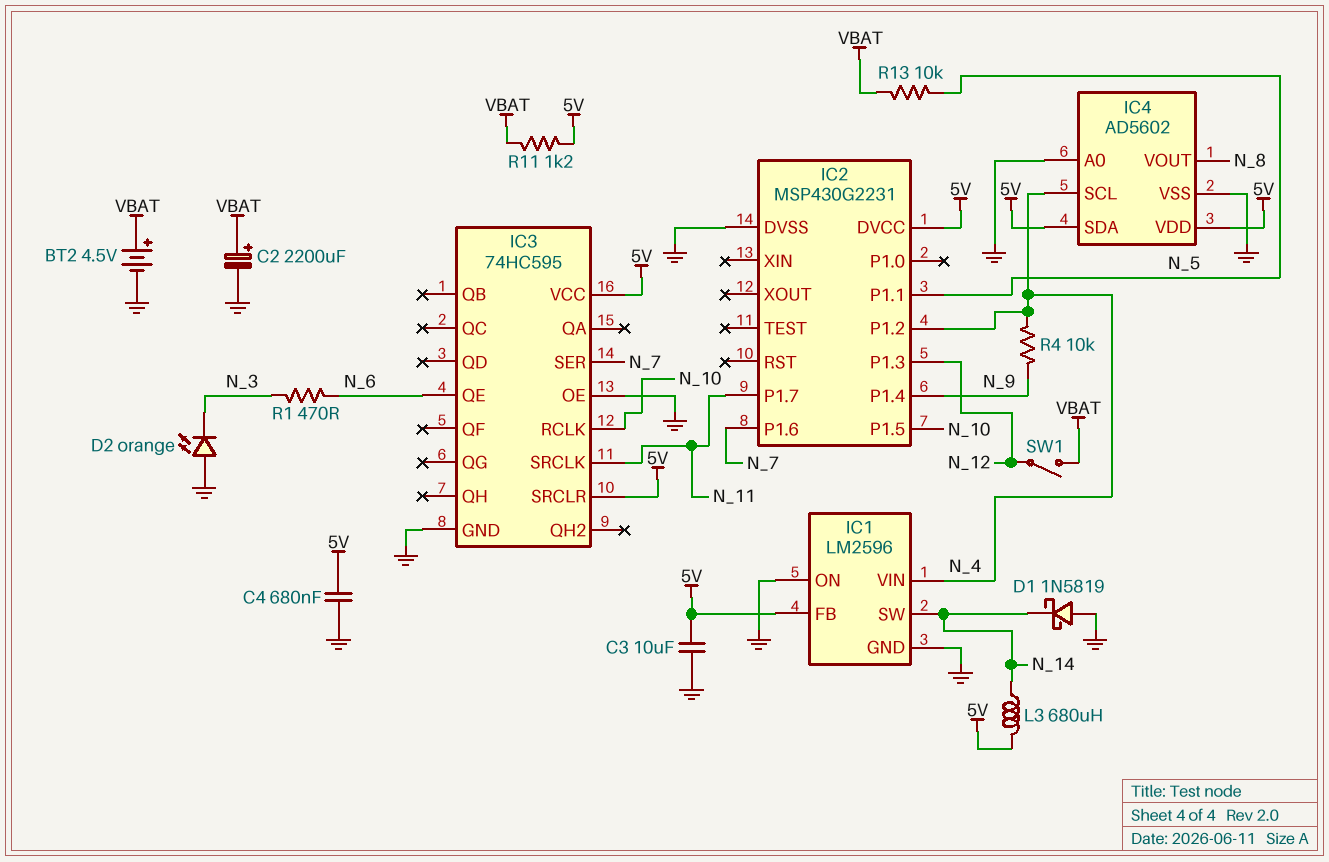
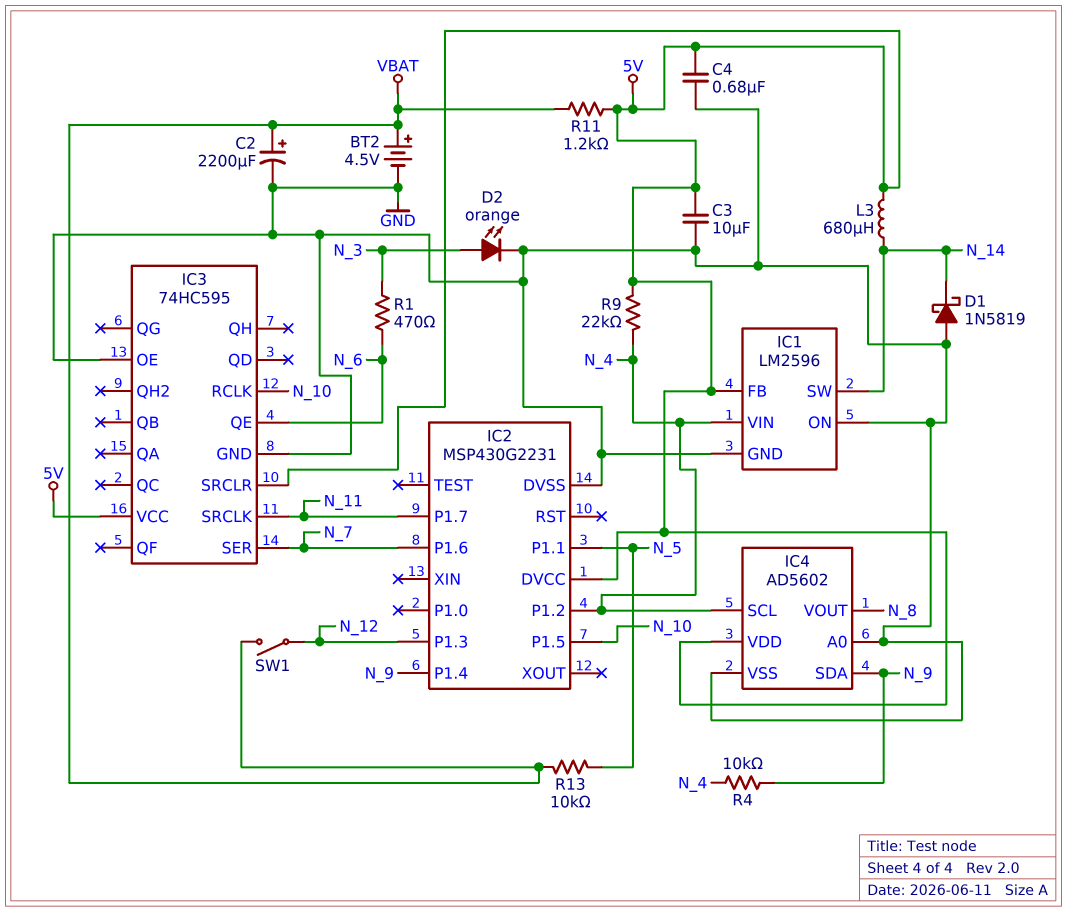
D2: LED orange (A GND, K N_3) -> LED orange (A N_3, K GND)
IC4 pin SDA: 5V -> N_9
R9: none -> 22k (5V, N_4)

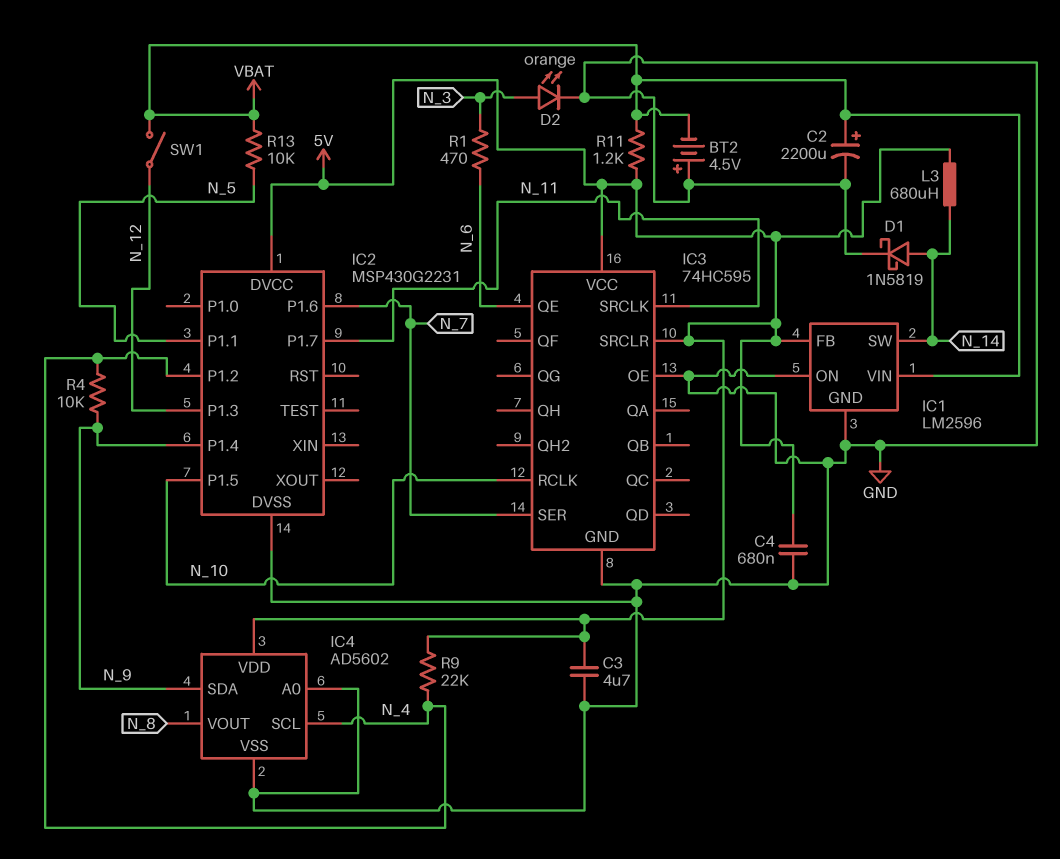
BT2: 4.5V (plus VBAT, minus GND) -> 4.5V (plus GND, minus VBAT)
C3: 10uF (5V, GND) -> 4.7uF (5V, GND)
D1: schottky 1N5819 (A GND, K N_14) -> schottky 1N5819 (A N_14, K GND)
IC1 pin VIN: N_4 -> VBAT

